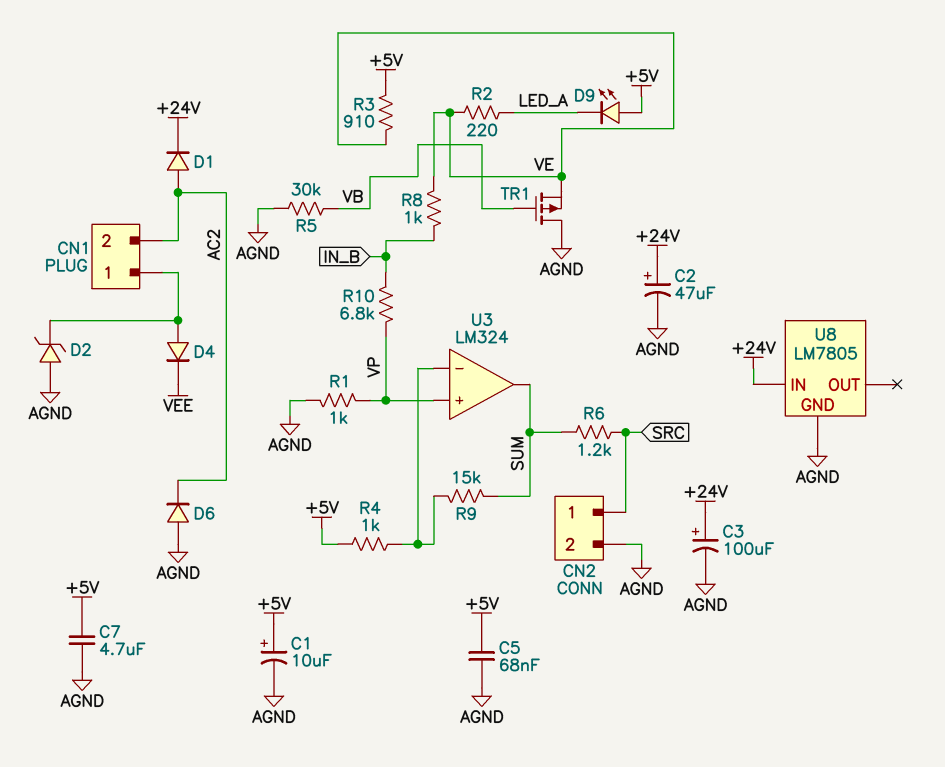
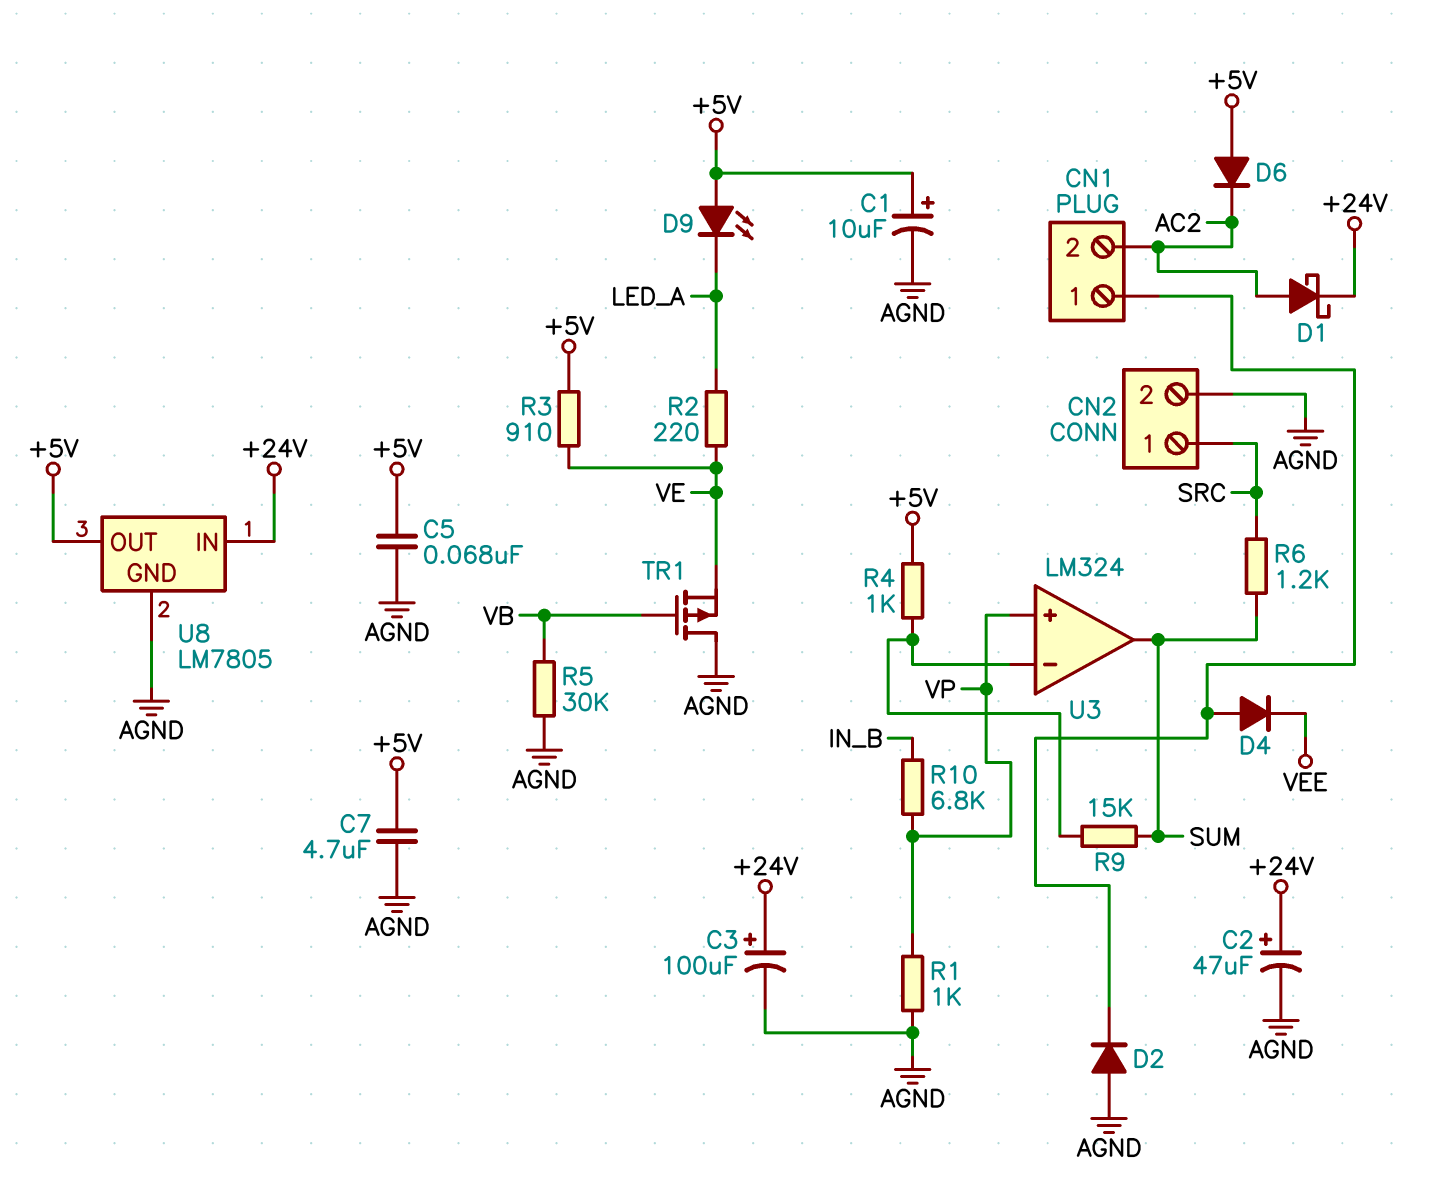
D1: diode (A AC2, K +24V) -> schottky (A AC2, K +24V)
D2: zener (A AGND, K CN1/1) -> diode (A AGND, K CN1/1)
D6: diode (A AGND, K AC2) -> diode (A +5V, K AC2)
R8: 1k (IN_B, VE) -> none
U8 pin OUT: none -> +5V

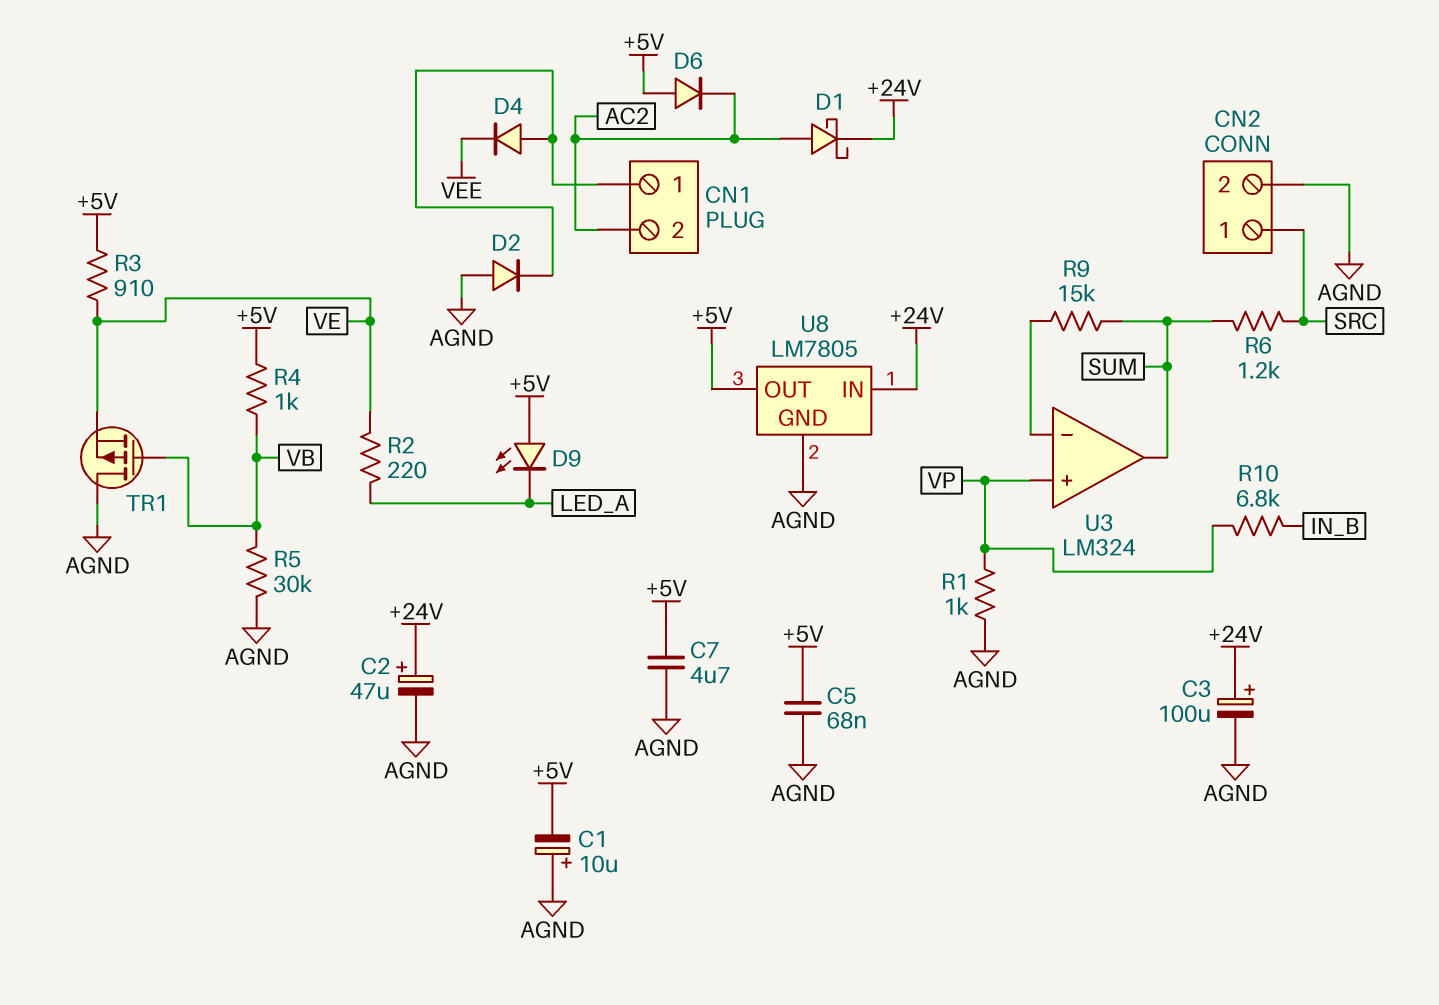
C1: 10uF (plus +5V, minus AGND) -> 10uF (plus AGND, minus +5V)
R4: 1k (+5V, U3/in-) -> 1k (+5V, VB)

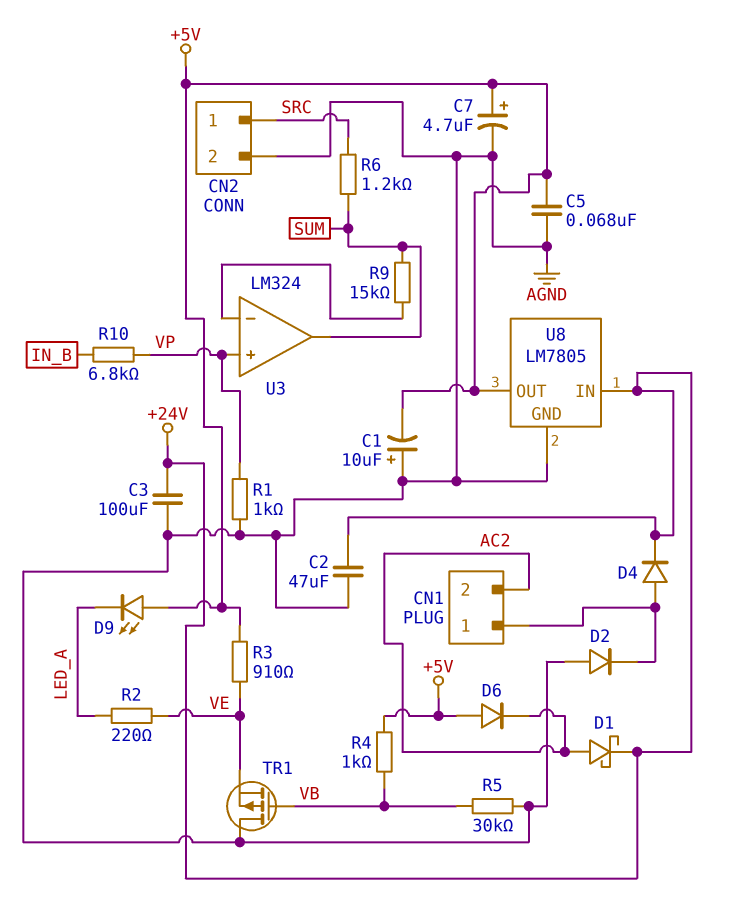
C2: 47uF (plus +24V, minus AGND) -> 47uF (+24V, AGND)
C3: 100uF (plus +24V, minus AGND) -> 100uF (+24V, AGND)
C7: 4.7uF (+5V, AGND) -> 4.7uF (plus +5V, minus AGND)
D4: diode (A CN1/1, K VEE) -> diode (A CN1/1, K +24V)

